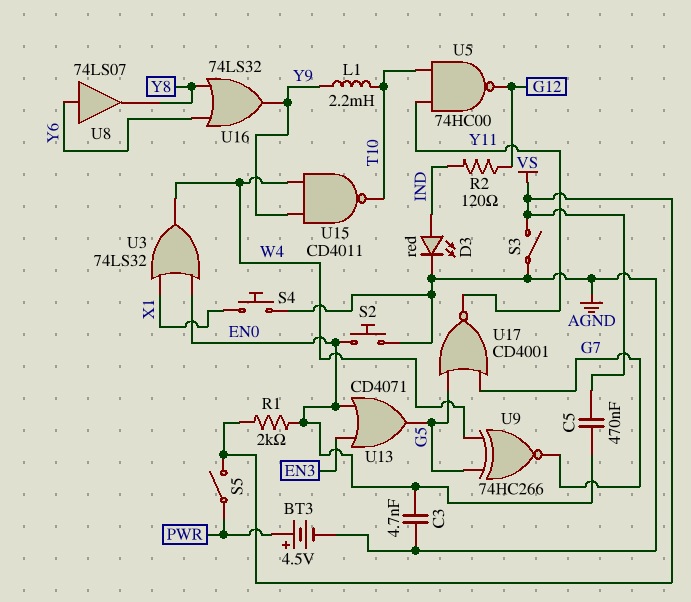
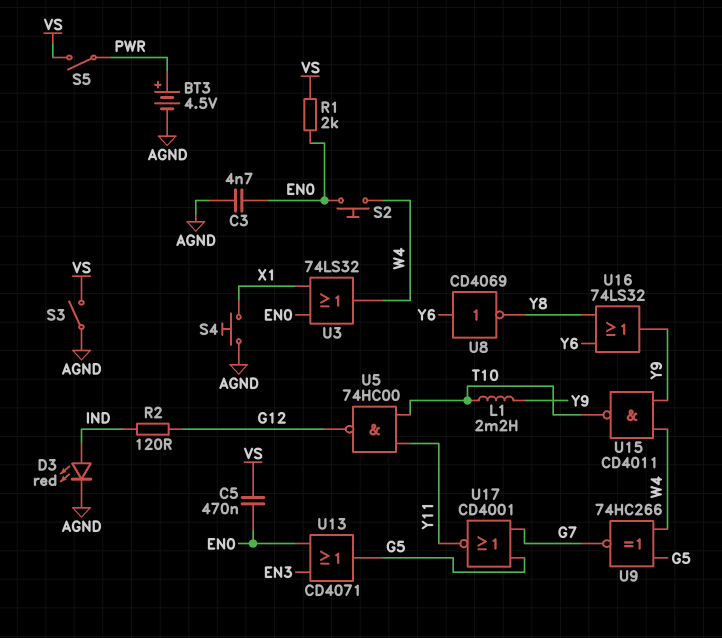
S2: button (AGND, EN0) -> button (EN0, W4)
U8: buffer 74LS07 (in Y6, out Y8) -> NOT CD4069 (in Y6, out Y8)

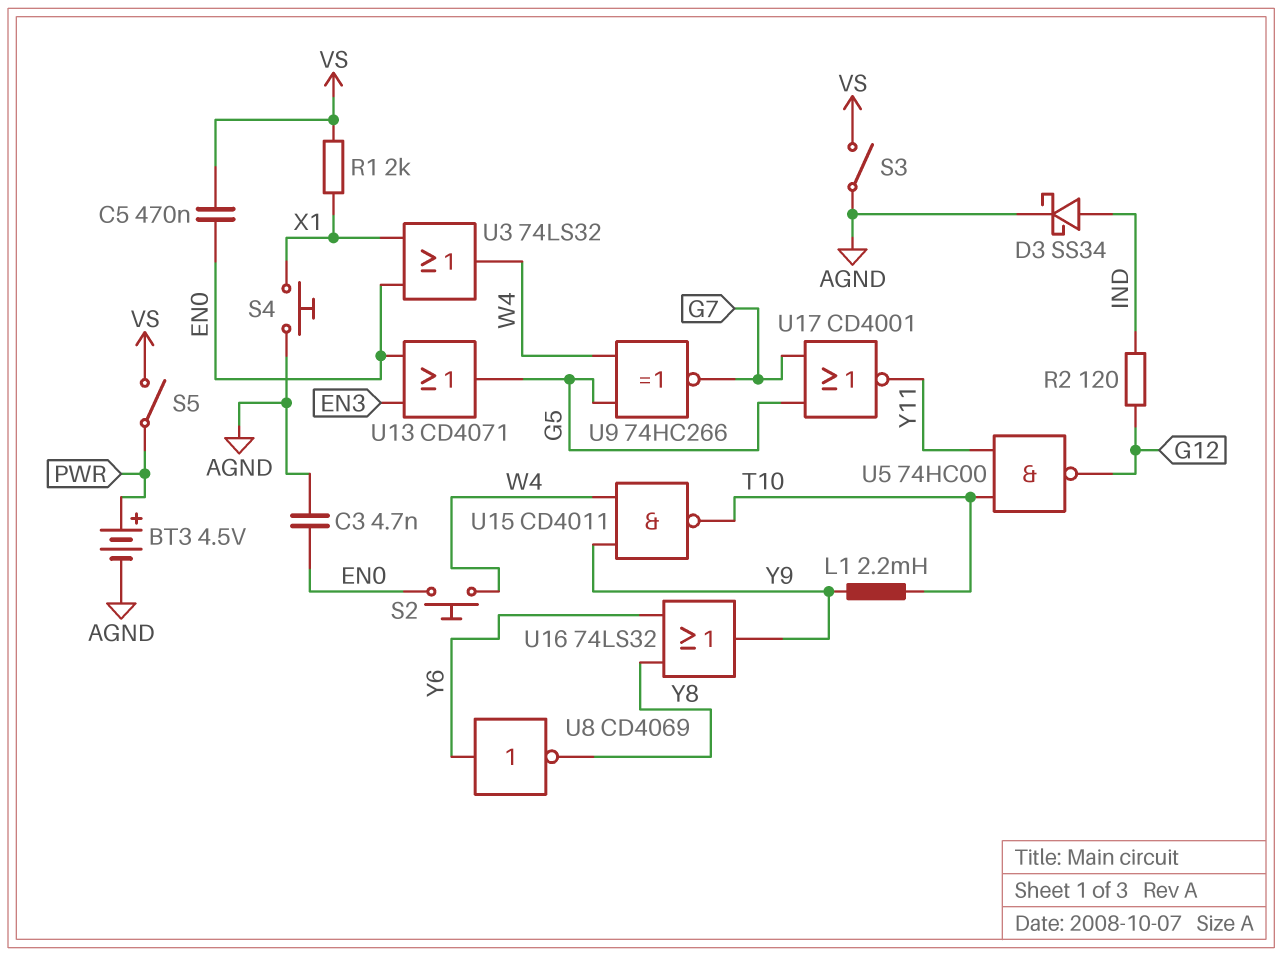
D3: LED red (A IND, K AGND) -> schottky SS34 (A IND, K AGND)
R1: 2k (EN0, VS) -> 2k (VS, X1)

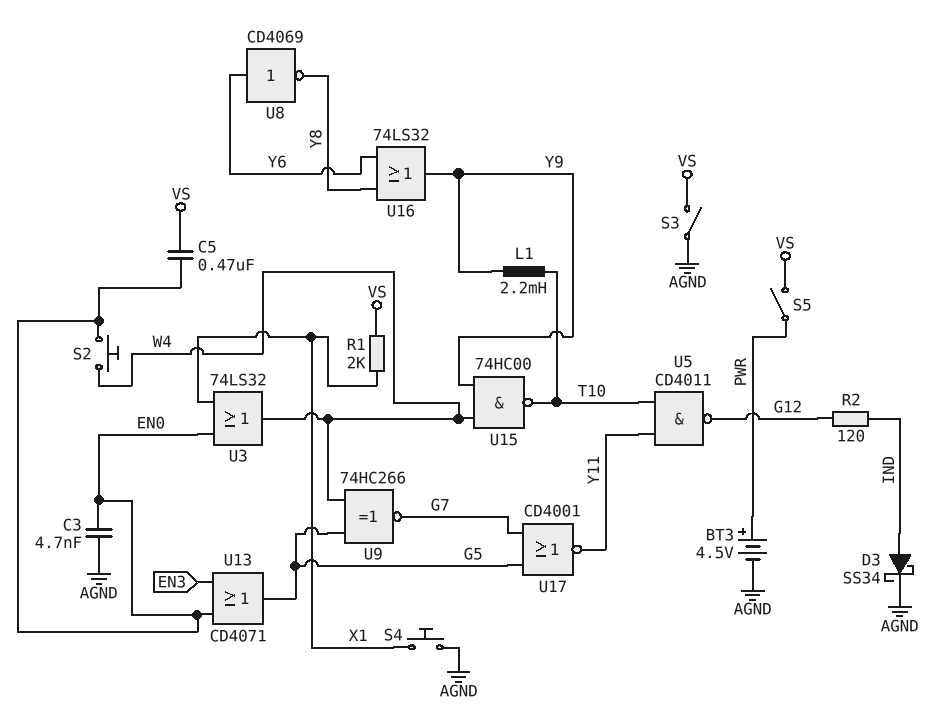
U5: NAND 74HC00 (in T10, in Y11, out G12) -> NAND CD4011 (in T10, in Y11, out G12)
U15: NAND CD4011 (in W4, in Y9, out T10) -> NAND 74HC00 (in W4, in Y9, out T10)

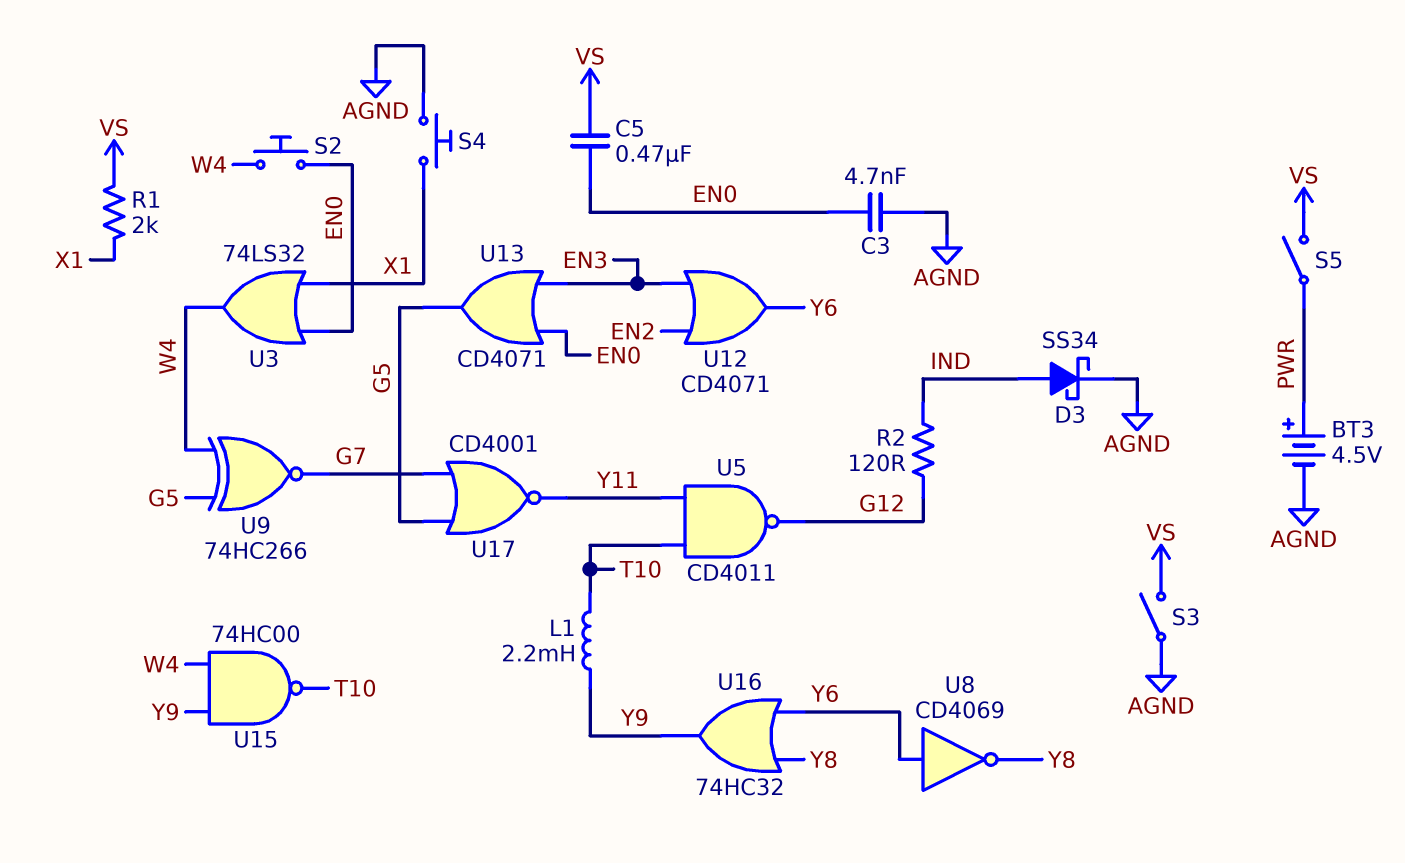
U12: none -> OR CD4071 (in EN2, in EN3, out Y6)
U16: OR 74LS32 (in Y6, in Y8, out Y9) -> OR 74HC32 (in Y6, in Y8, out Y9)

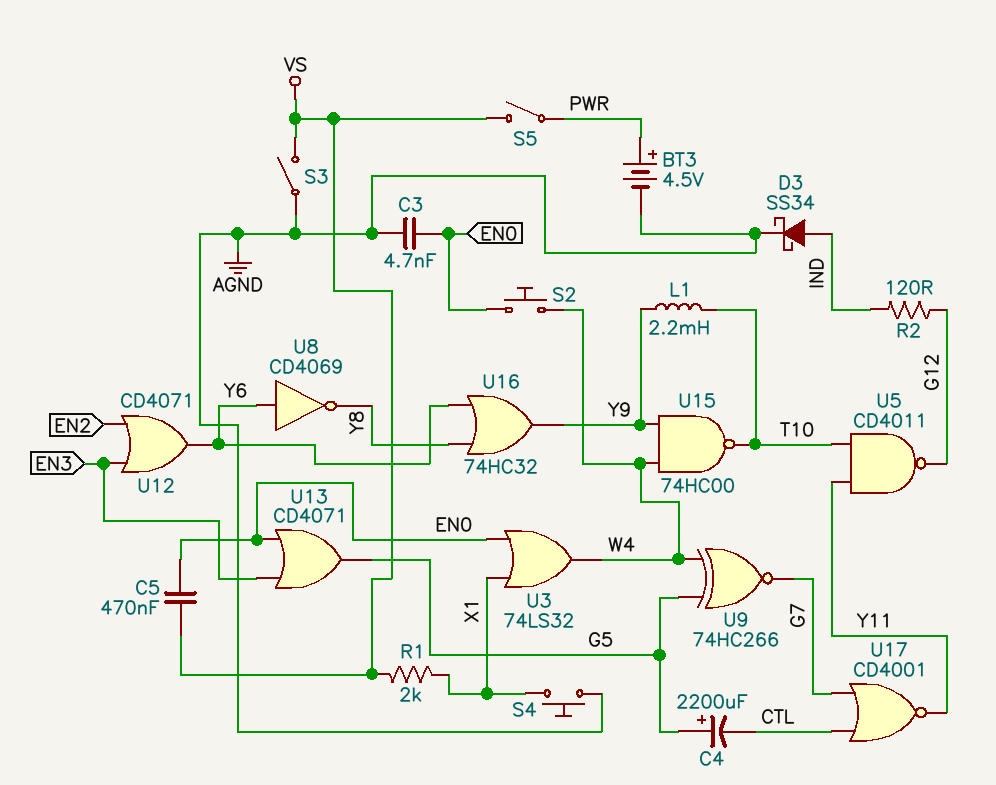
C4: none -> 2200uF (plus G5, minus CTL)
U17: NOR CD4001 (in G5, in G7, out Y11) -> NOR CD4001 (in CTL, in G7, out Y11)

